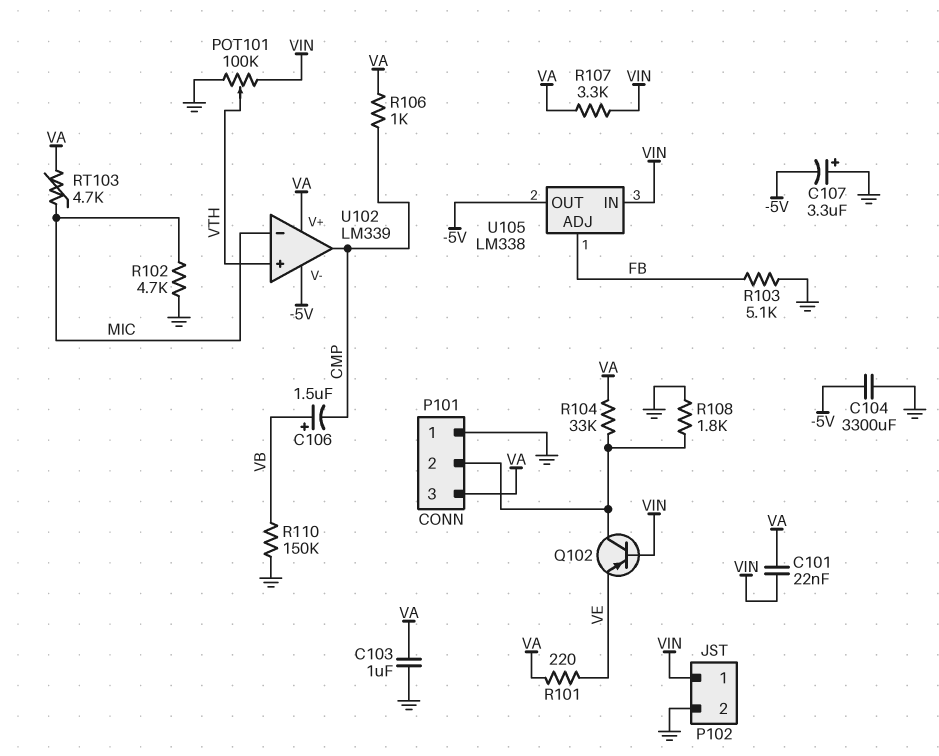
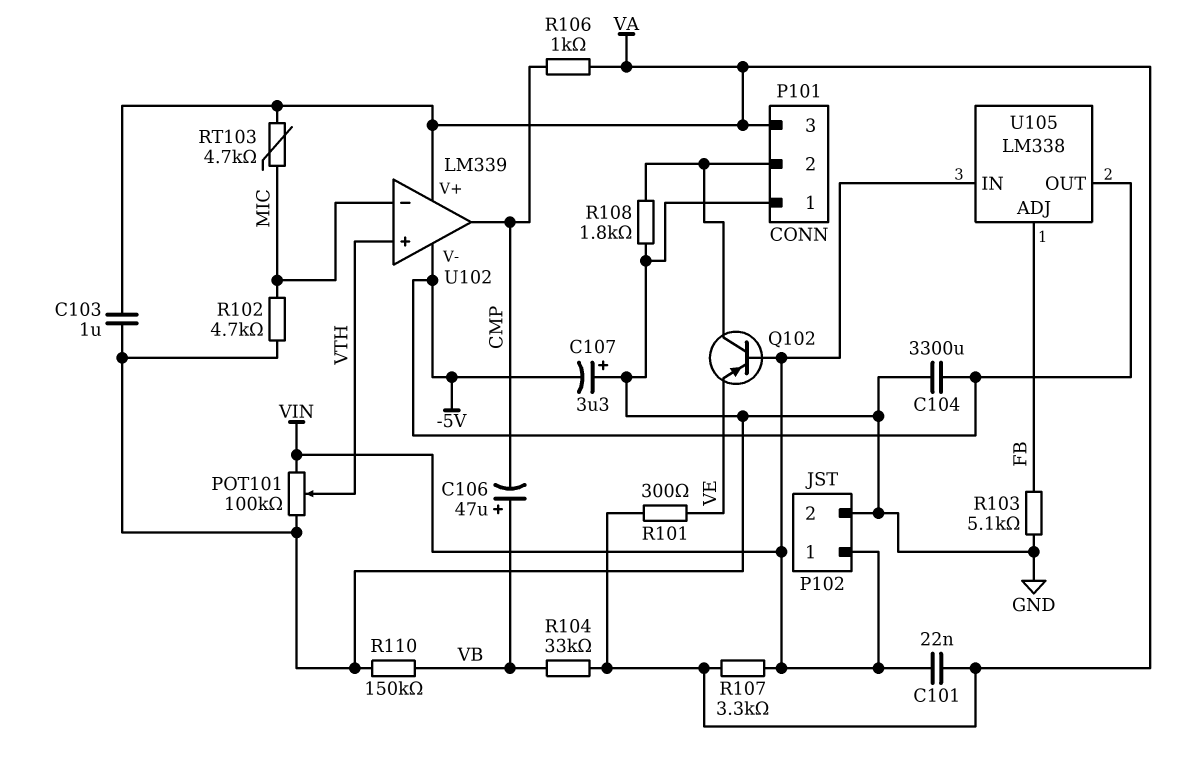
C106: 1.5uF (plus VB, minus CMP) -> 47uF (plus VB, minus CMP)
R101: 220 (VA, VE) -> 300 (VA, VE)
R104: 33k (P101/2, VA) -> 33k (VA, VB)

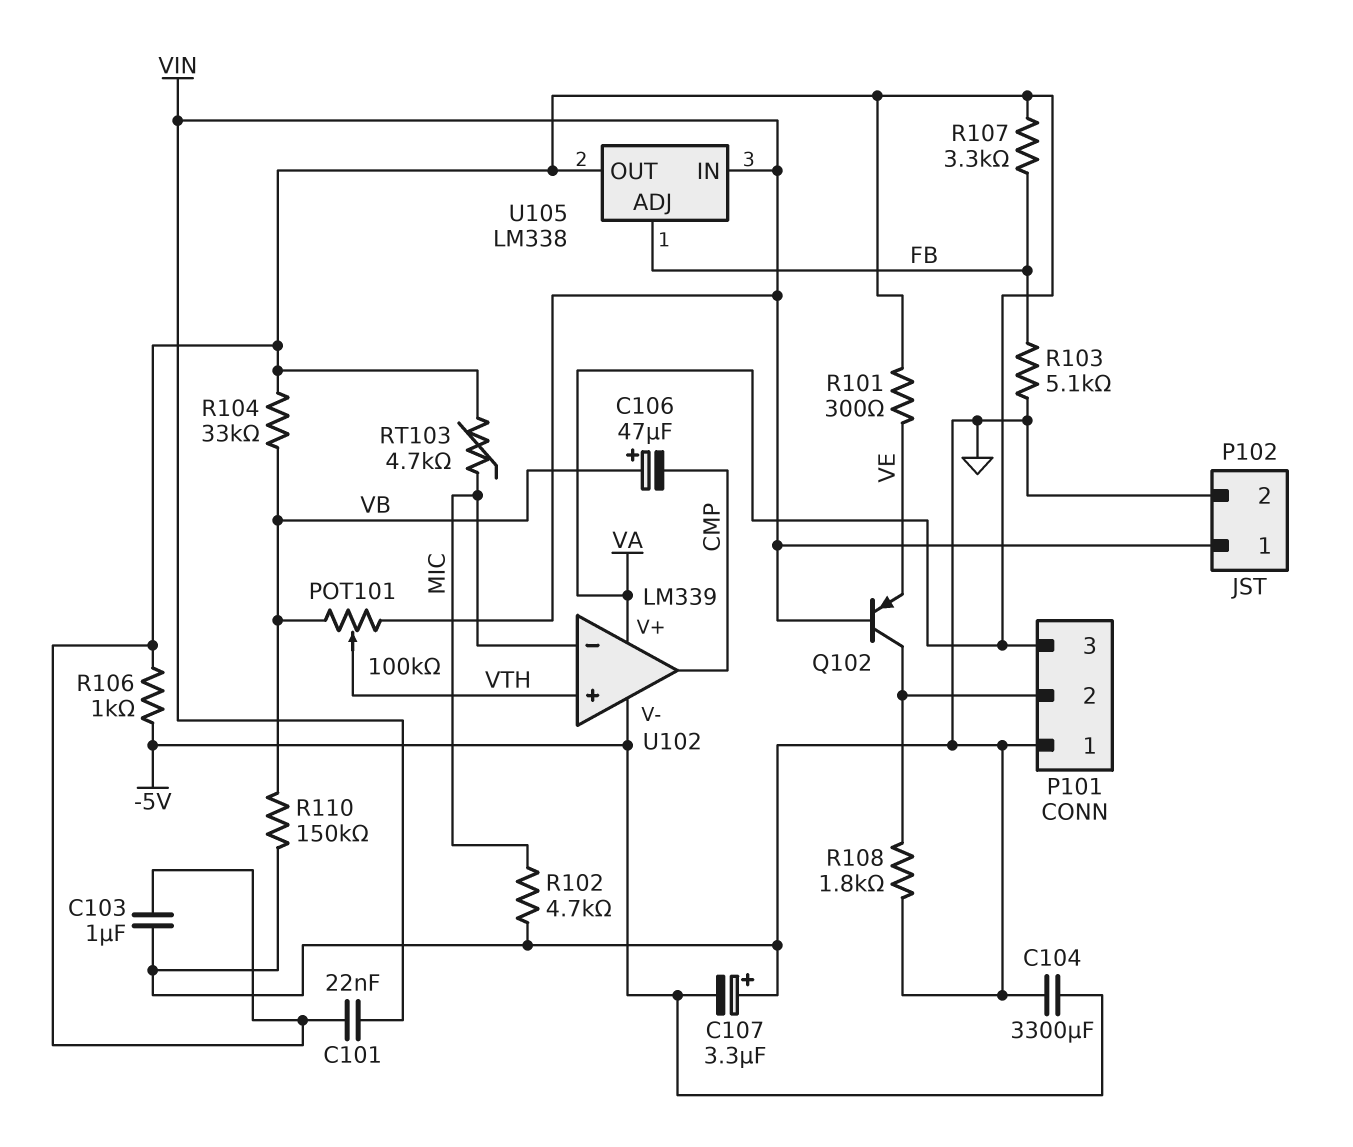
POT101: 100k (GND, VIN, wiper VTH) -> 100k (VB, VIN, wiper VTH)
R106: 1k (CMP, VA) -> 1k (-5V, VA)
R107: 3.3k (VA, VIN) -> 3.3k (FB, VA)
U105 pin OUT: -5V -> VA

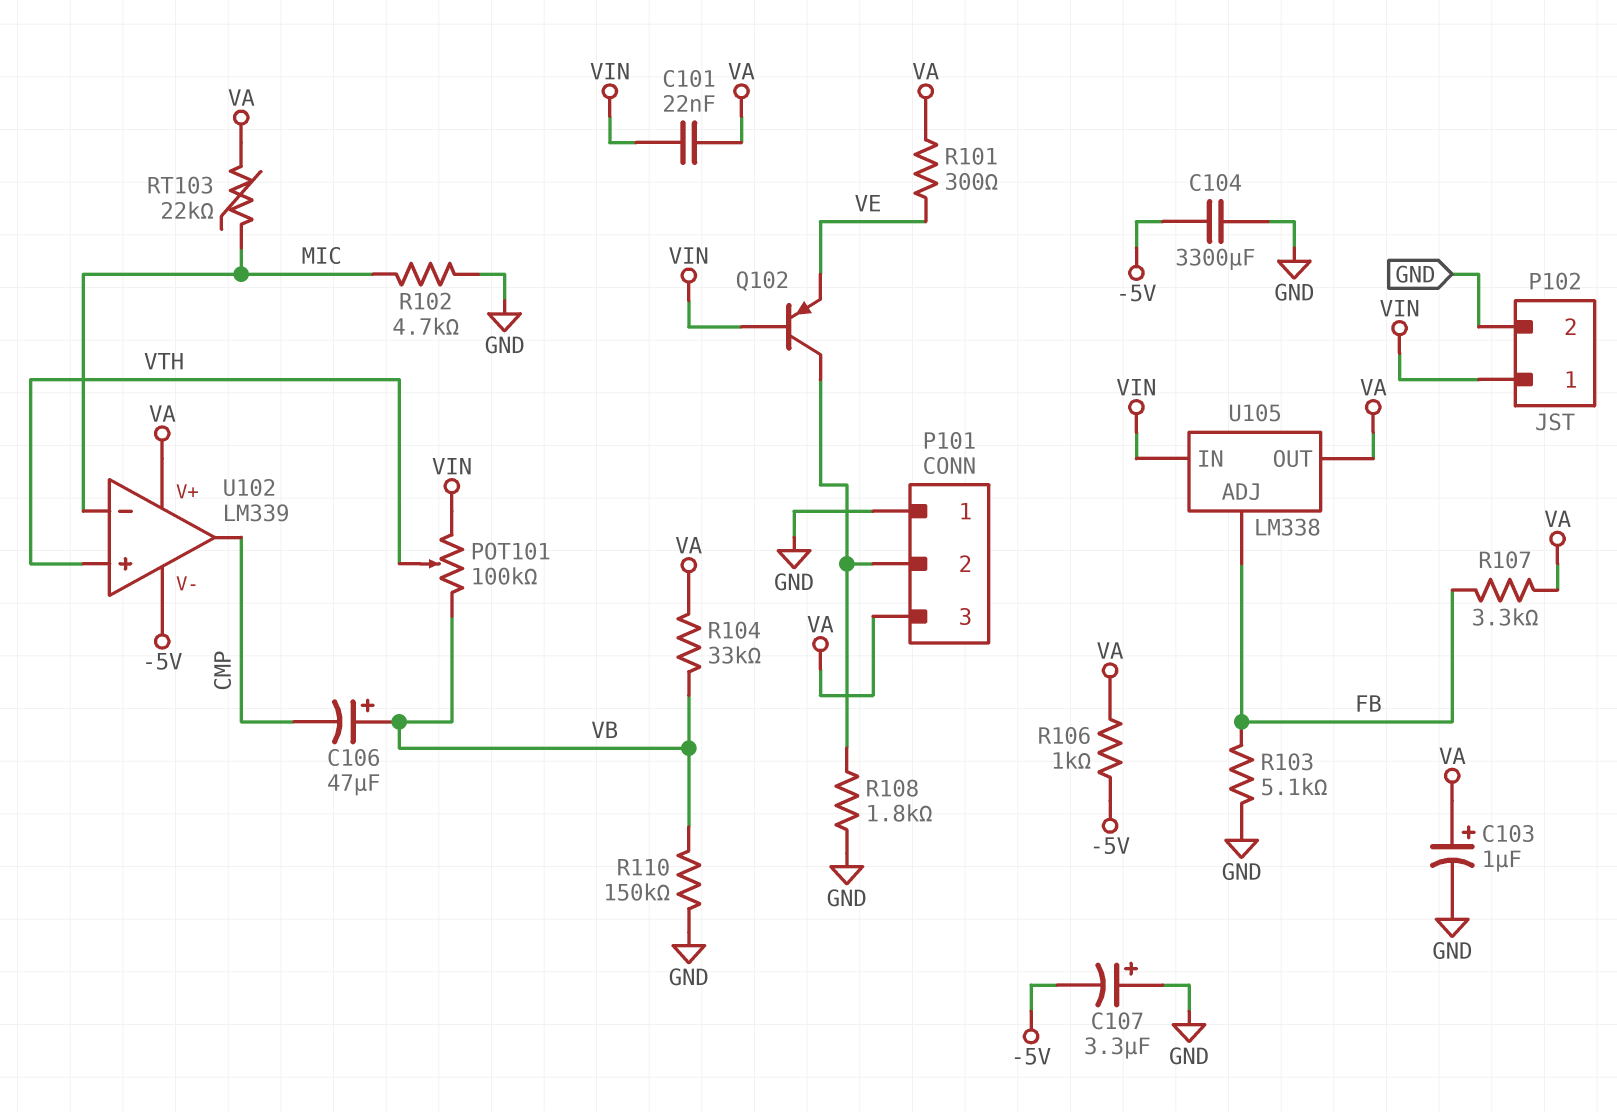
C103: 1uF (GND, VA) -> 1uF (plus VA, minus GND)
RT103: 4.7k (MIC, VA) -> 22k (MIC, VA)

